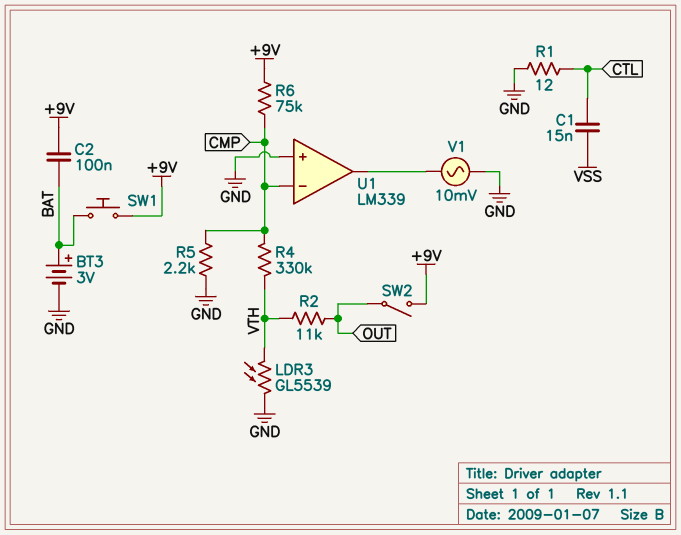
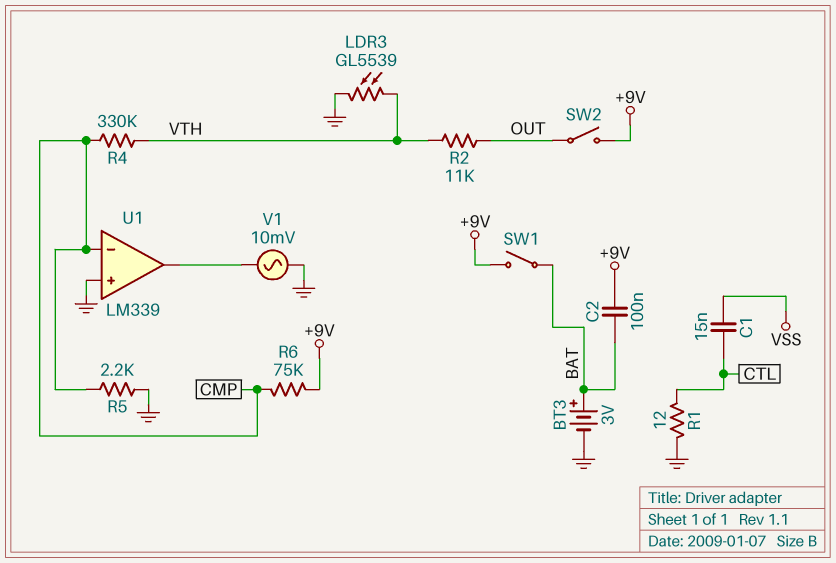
SW1: button (+9V, BAT) -> switch (+9V, BAT)

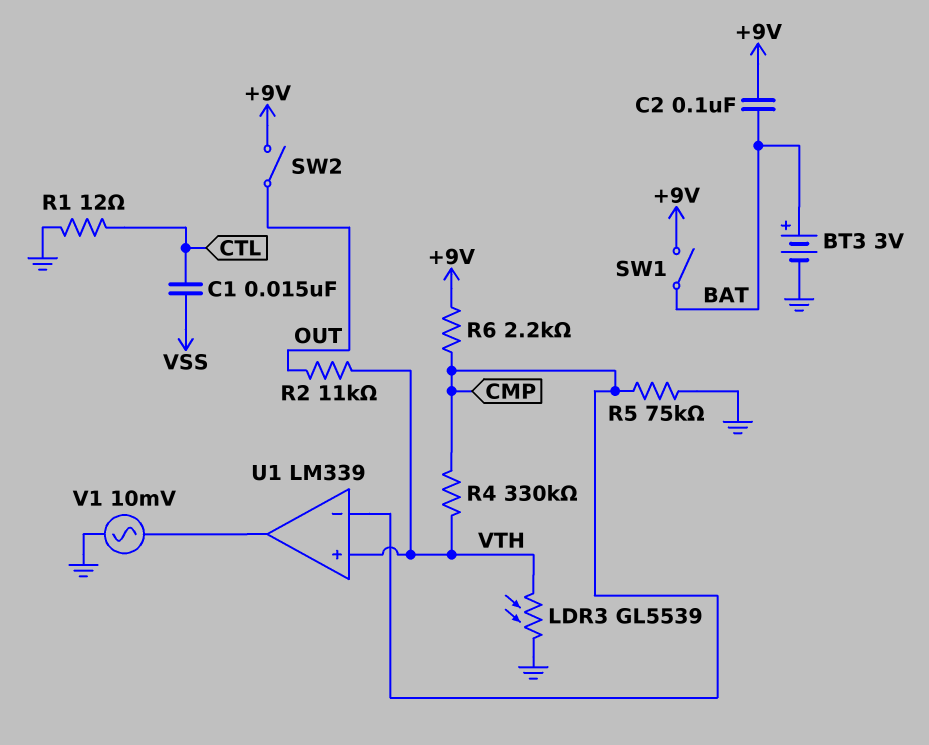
R5: 2.2k (CMP, GND) -> 75k (CMP, GND)
R6: 75k (+9V, CMP) -> 2.2k (+9V, CMP)
U1 pin in+: GND -> VTH

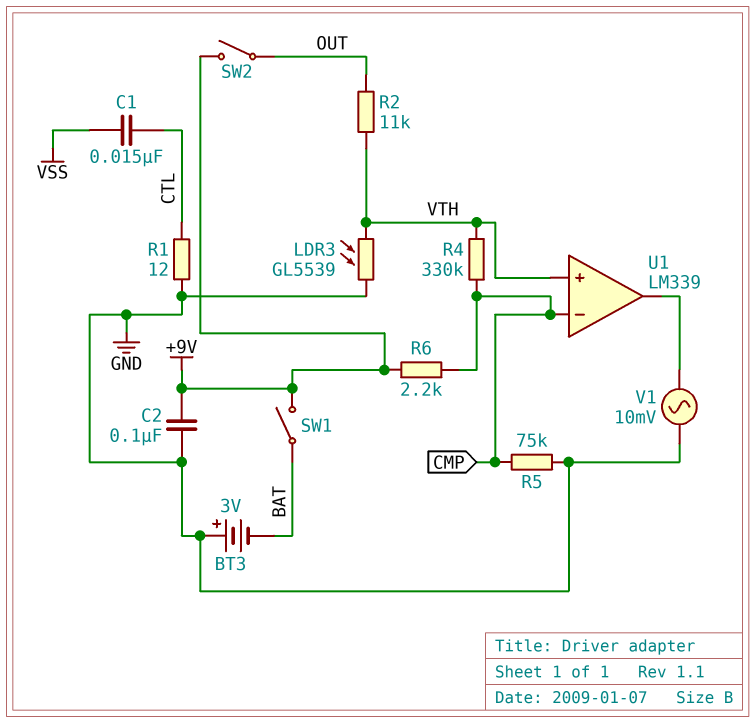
BT3: 3V (plus BAT, minus GND) -> 3V (plus GND, minus BAT)
C2: 100nF (+9V, BAT) -> 100nF (+9V, GND)

